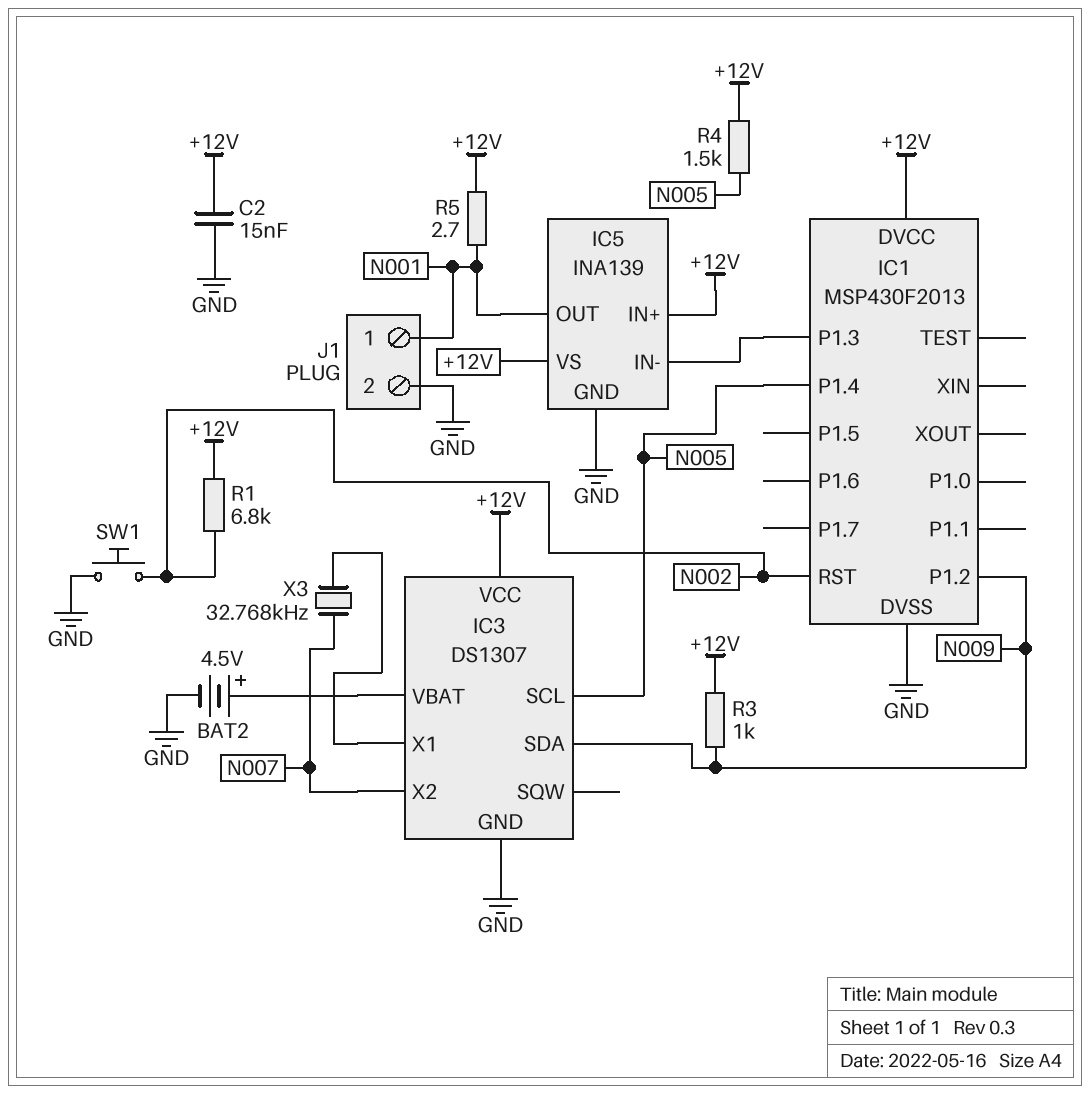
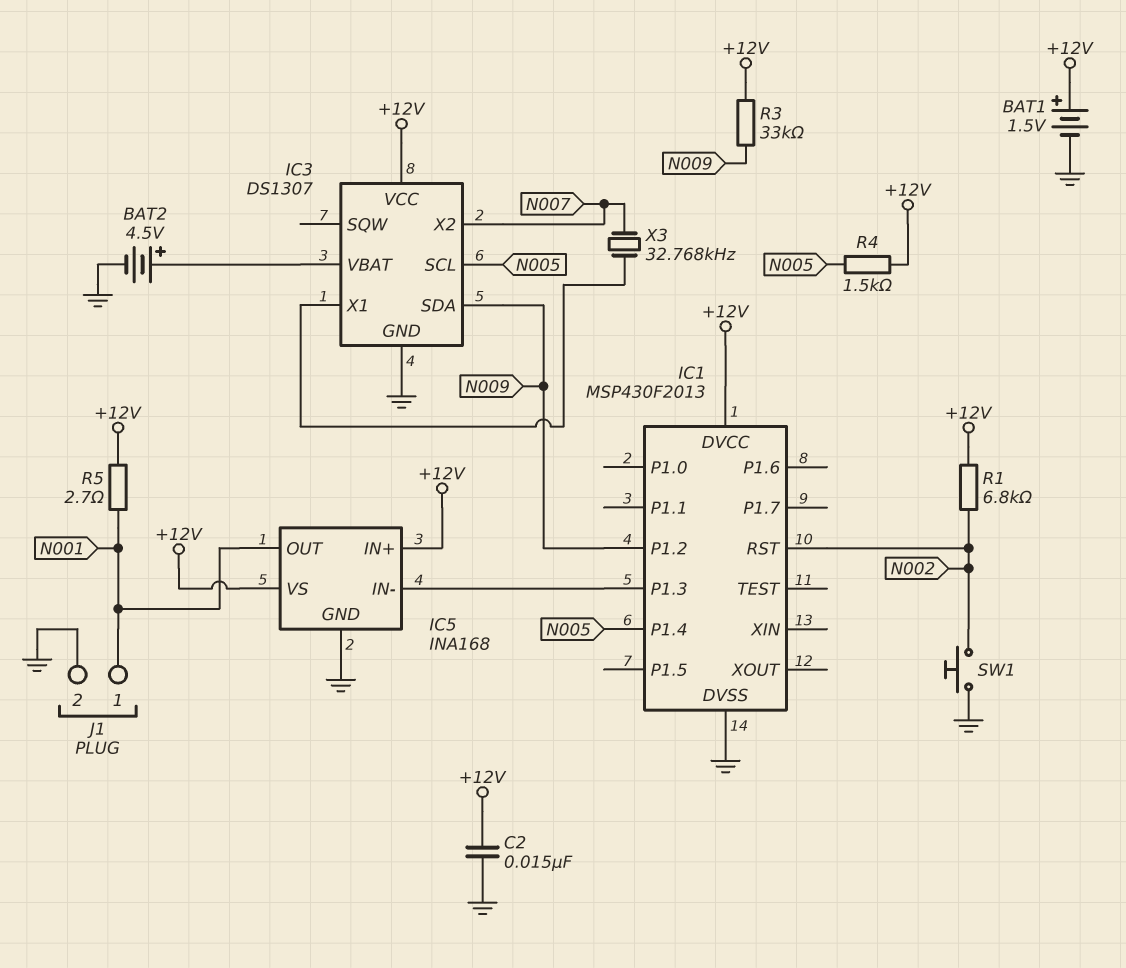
BAT1: none -> 1.5V (plus +12V, minus GND)
IC5: INA139 -> INA168
R3: 1k (+12V, N009) -> 33k (+12V, N009)

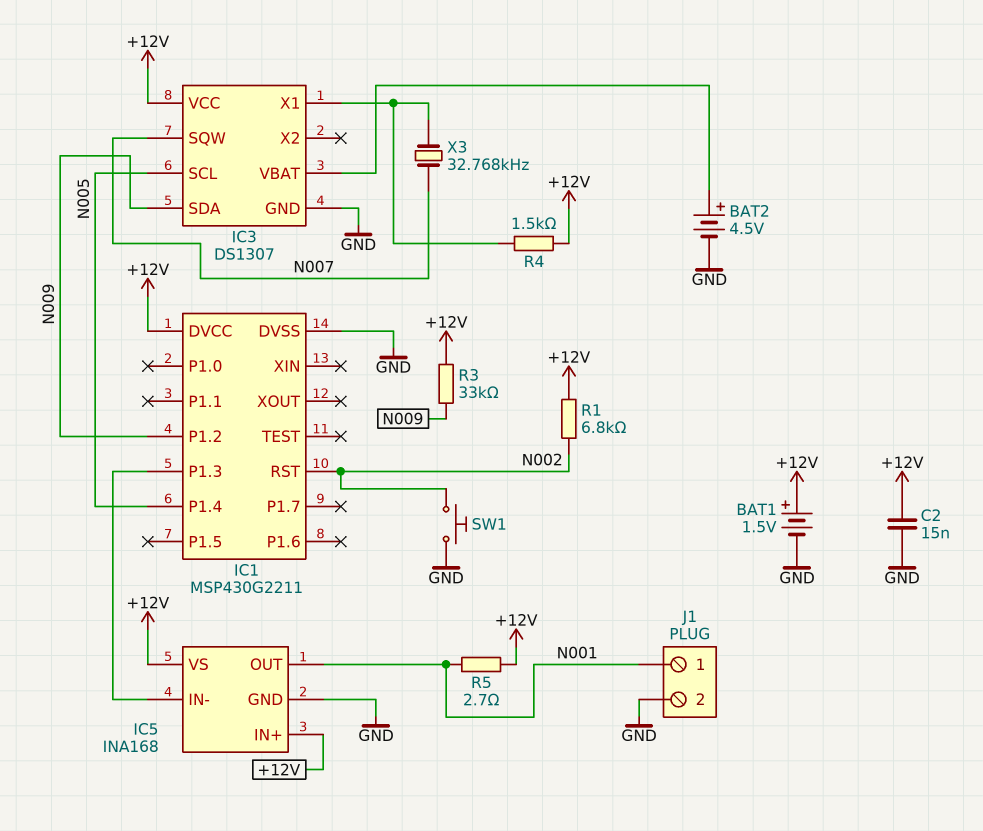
IC1: MSP430F2013 -> MSP430G2211
IC3 pin SQW: none -> N007
IC3 pin X2: N007 -> none
R4: 1.5k (+12V, N005) -> 1.5k (+12V, IC3/X1)

